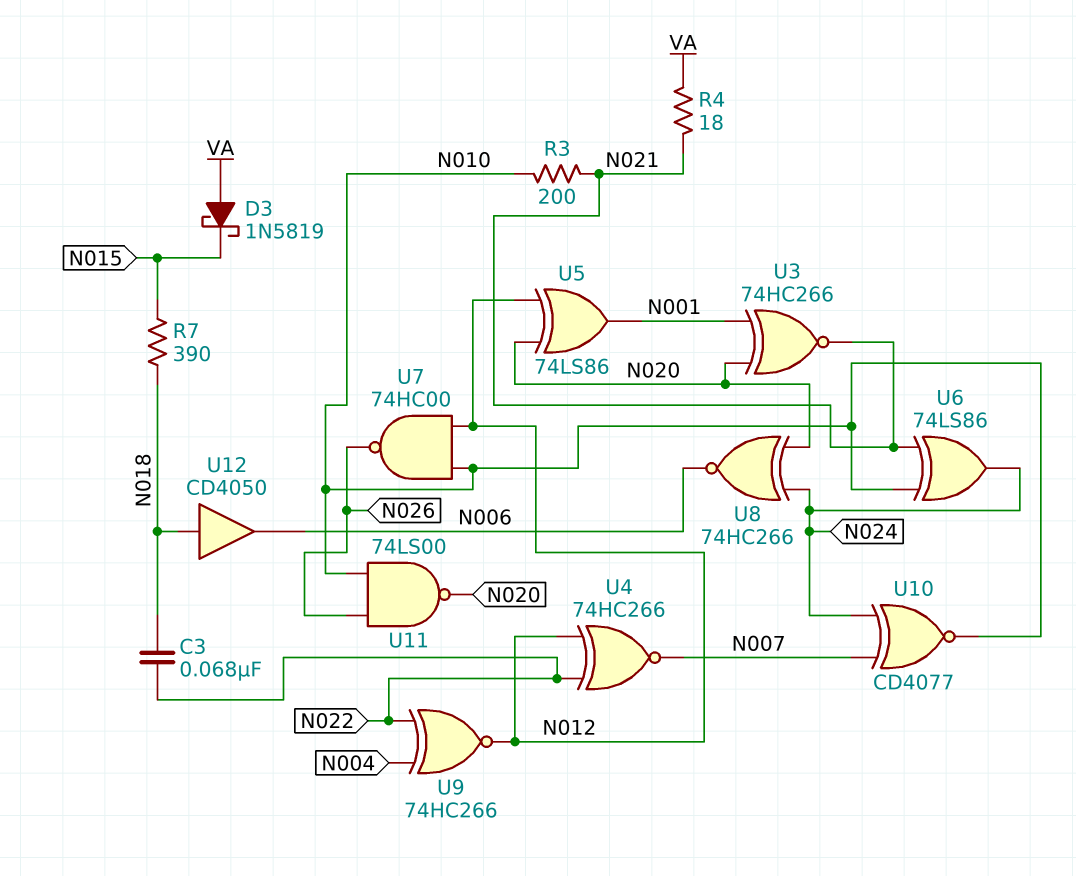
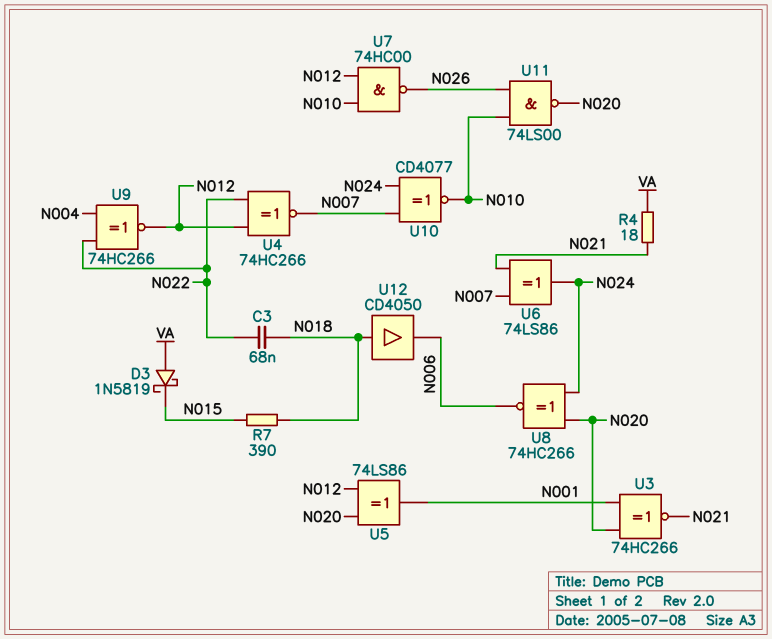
R3: 200 (N010, N021) -> none
U6: XOR 74LS86 (in N010, in N021, out N024) -> XOR 74LS86 (in N007, in N021, out N024)

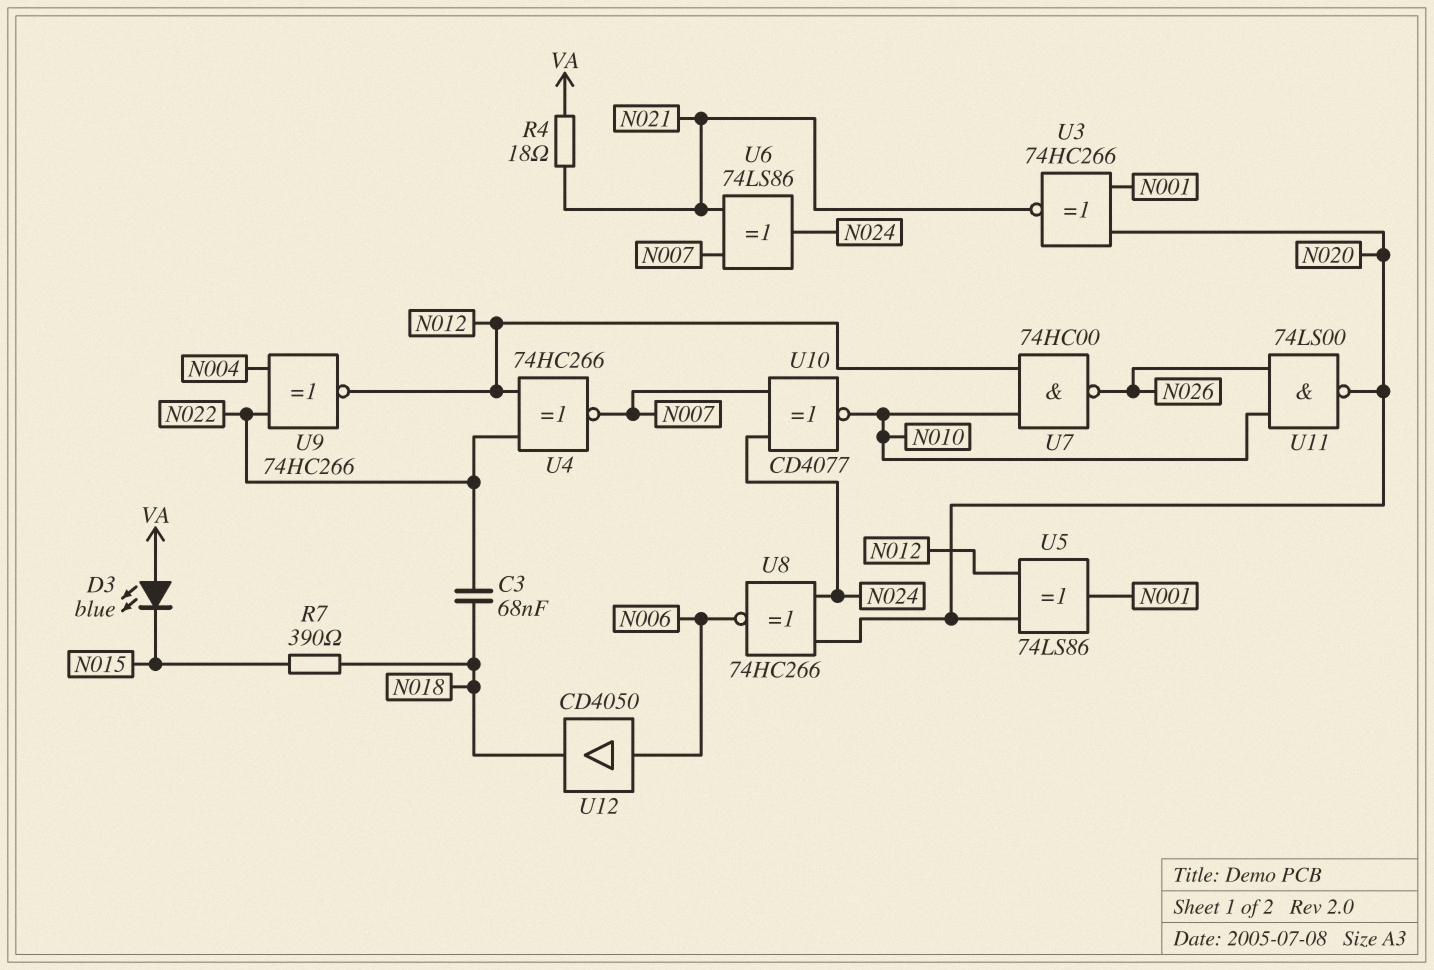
D3: schottky 1N5819 (A VA, K N015) -> LED blue (A VA, K N015)
U12: buffer CD4050 (in N018, out N006) -> buffer CD4050 (in N006, out N018)

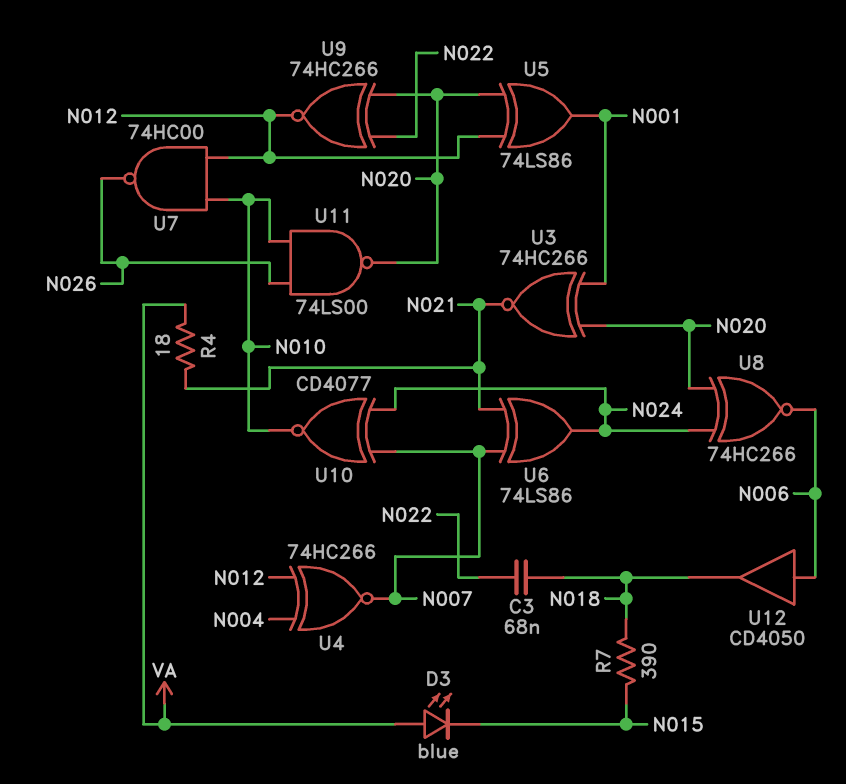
U4: XNOR 74HC266 (in N012, in N022, out N007) -> XNOR 74HC266 (in N004, in N012, out N007)
U9: XNOR 74HC266 (in N004, in N022, out N012) -> XNOR 74HC266 (in N020, in N022, out N012)

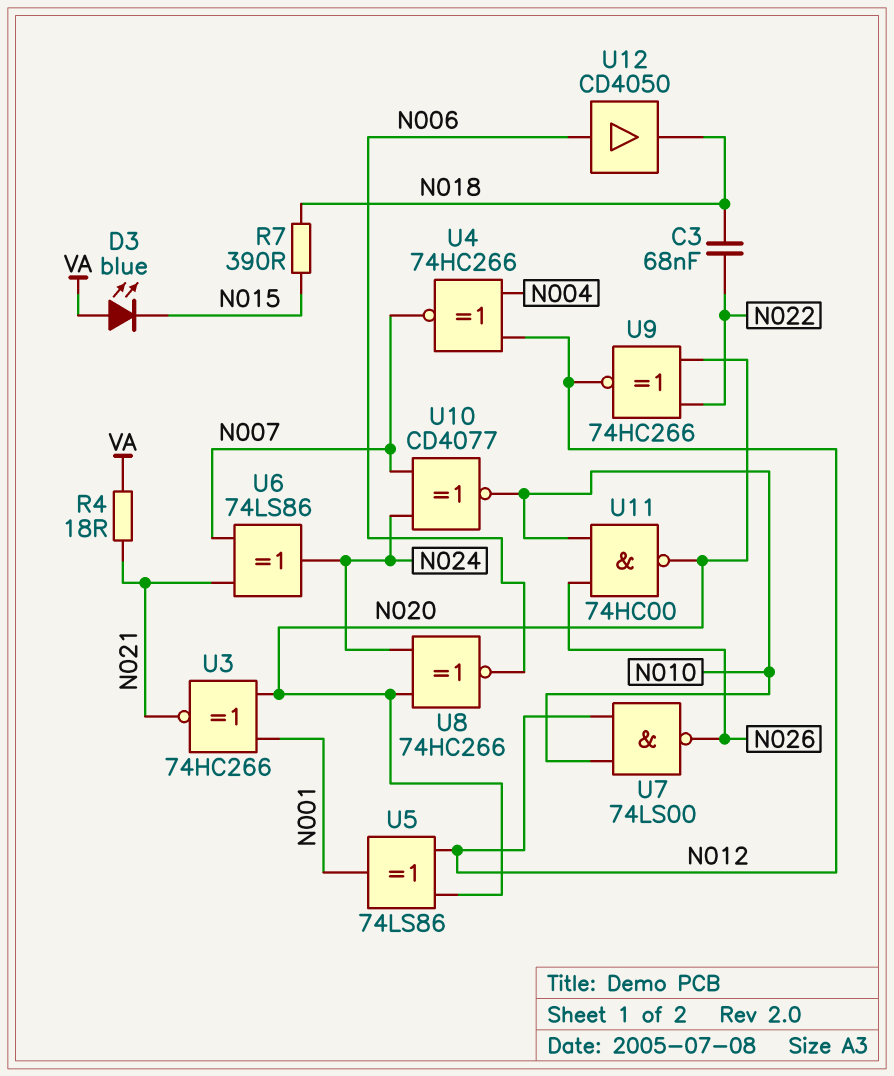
U7: NAND 74HC00 (in N010, in N012, out N026) -> NAND 74LS00 (in N010, in N012, out N026)
U11: NAND 74LS00 (in N010, in N026, out N020) -> NAND 74HC00 (in N010, in N026, out N020)

